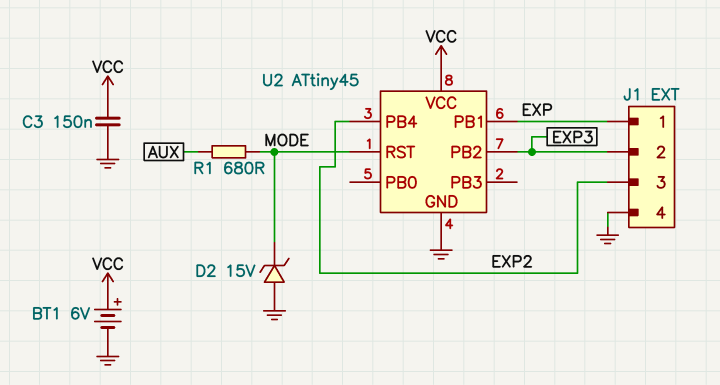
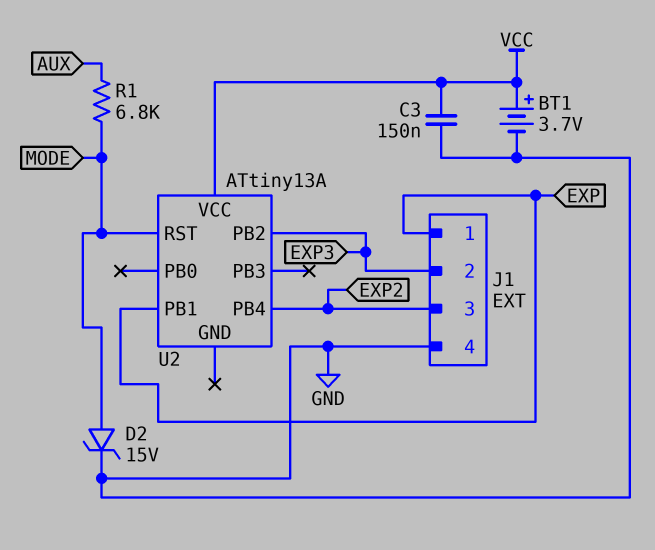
BT1: 6V (plus VCC, minus GND) -> 3.7V (plus VCC, minus GND)
D2: zener 15V (A GND, K MODE) -> zener 15V (A MODE, K GND)
R1: 680 (AUX, MODE) -> 6.8k (AUX, MODE)
U2: ATtiny45 -> ATtiny13A
U2 pin GND: GND -> none

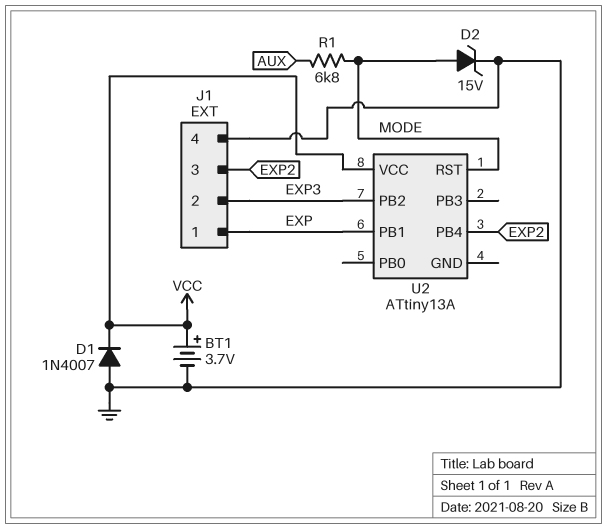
C3: 150nF (GND, VCC) -> none
D1: none -> diode 1N4007 (A GND, K VCC)

